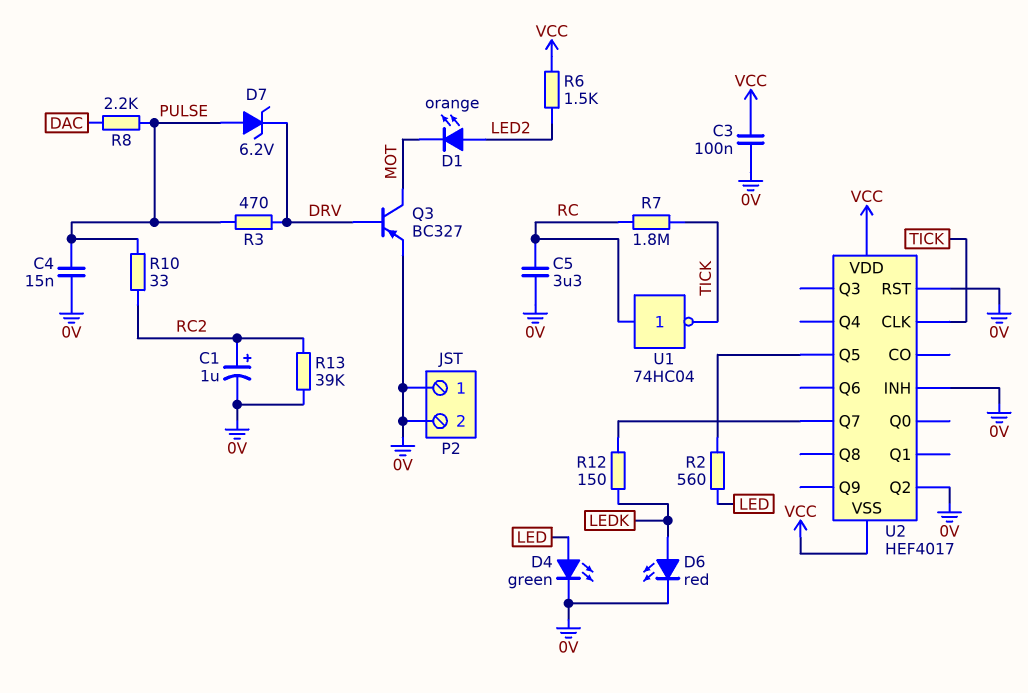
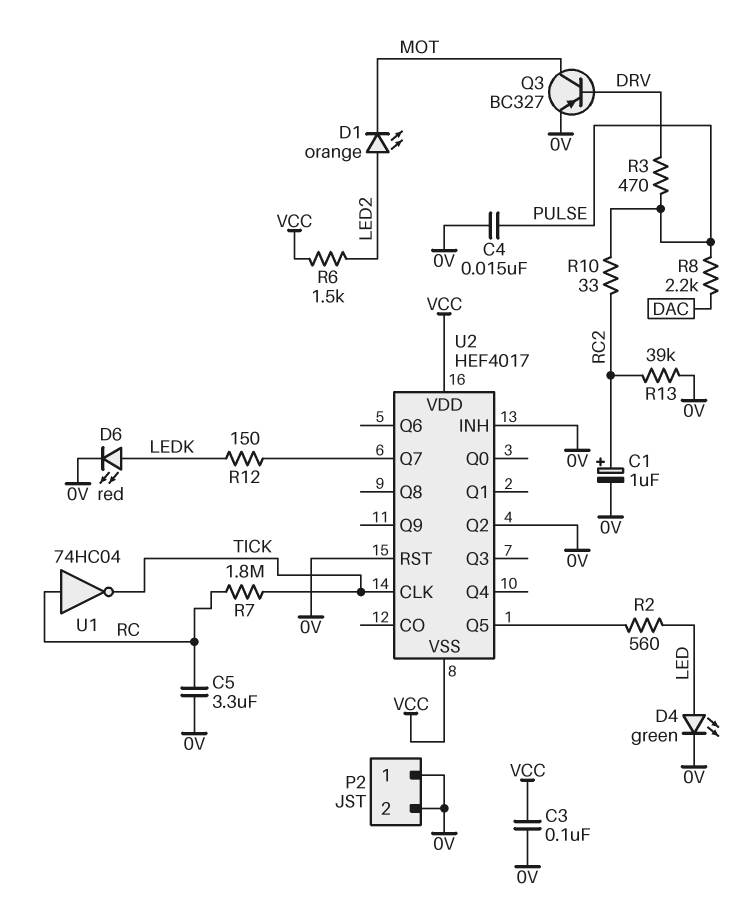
D7: zener 6.2V (A PULSE, K DRV) -> none

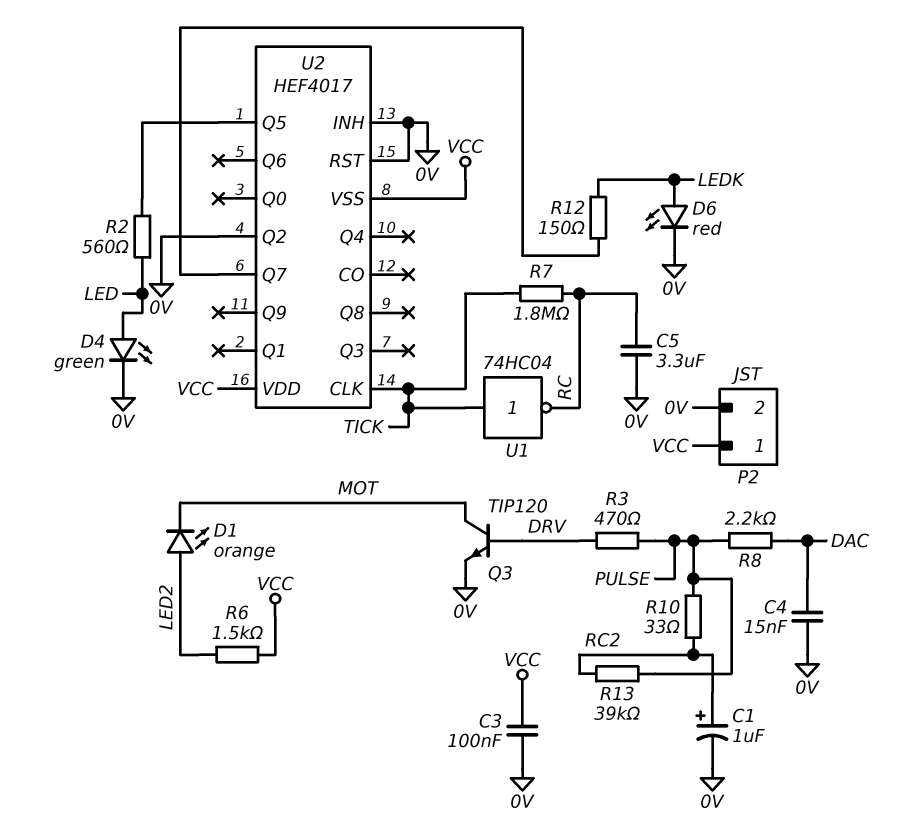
C4: 15nF (0V, PULSE) -> 15nF (0V, DAC)
P2 pin 1: 0V -> VCC
Q3: PNP BC327 (B DRV, C MOT, E 0V) -> NPN TIP120 (B DRV, C MOT, E 0V)
R13: 39k (0V, RC2) -> 39k (PULSE, RC2)
U1: NOT 74HC04 (in RC, out TICK) -> NOT 74HC04 (in TICK, out RC)

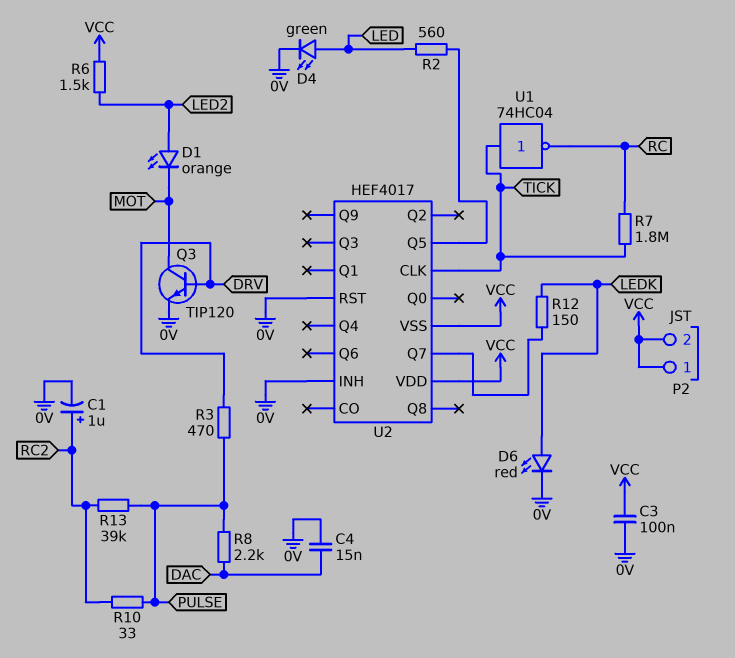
C5: 3.3uF (0V, RC) -> none
P2 pin 2: 0V -> VCC
U2 pin Q2: 0V -> none

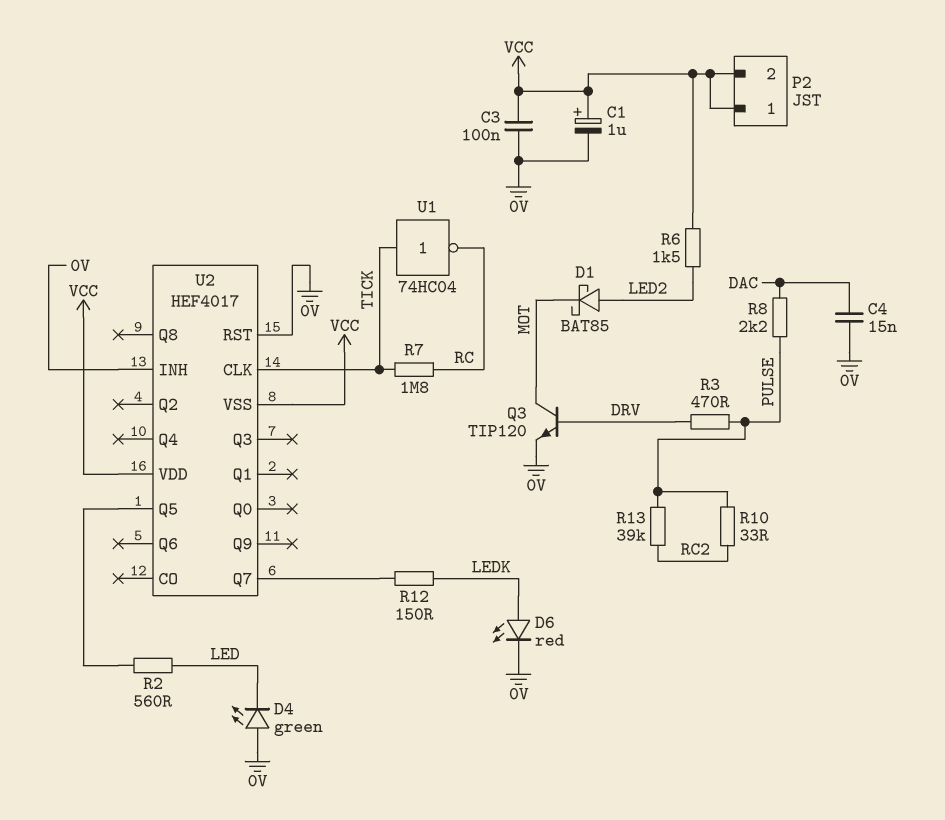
C1: 1uF (plus RC2, minus 0V) -> 1uF (plus VCC, minus 0V)
D1: LED orange (A LED2, K MOT) -> schottky BAT85 (A LED2, K MOT)
D4: LED green (A LED, K 0V) -> LED green (A 0V, K LED)

